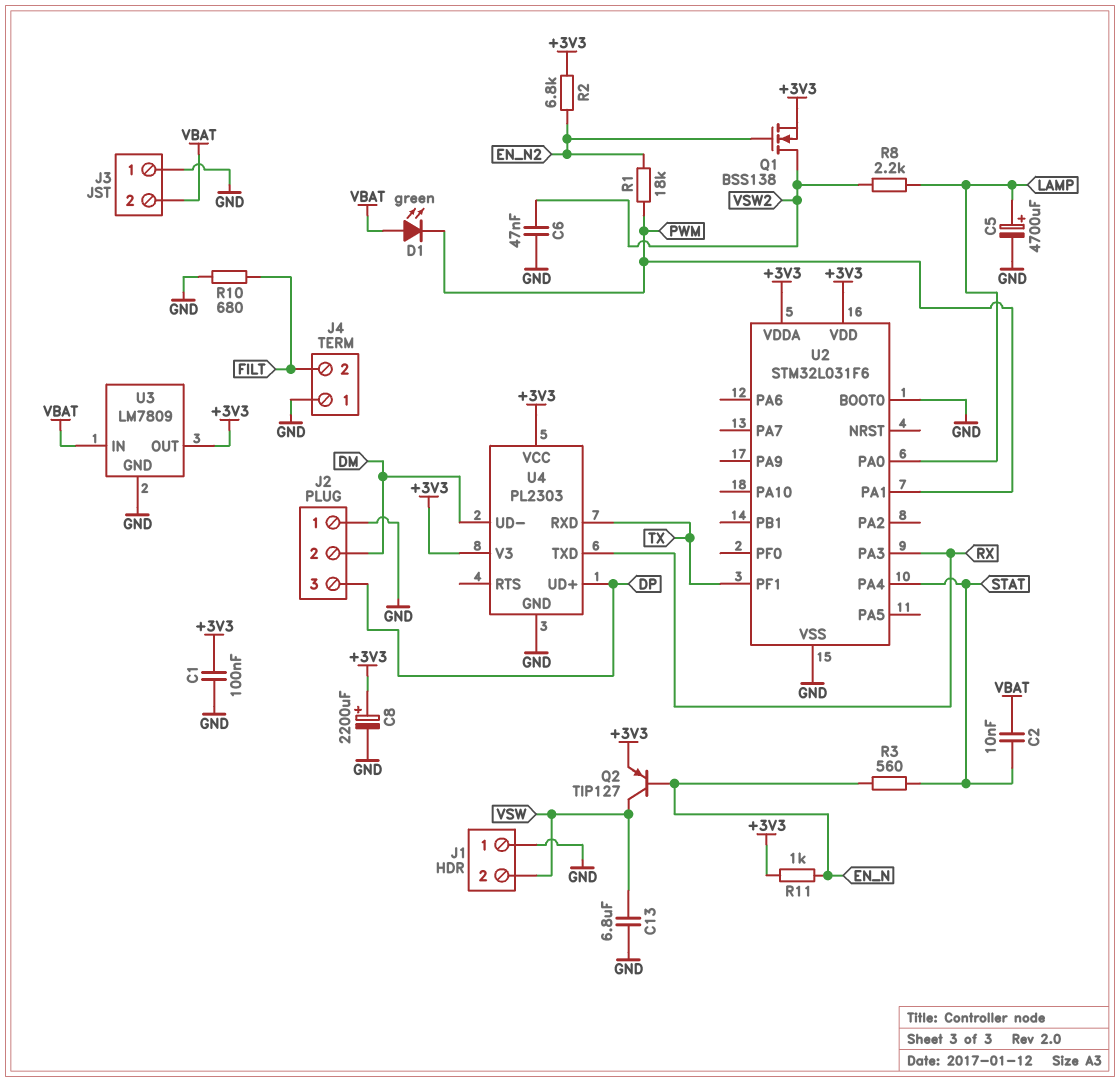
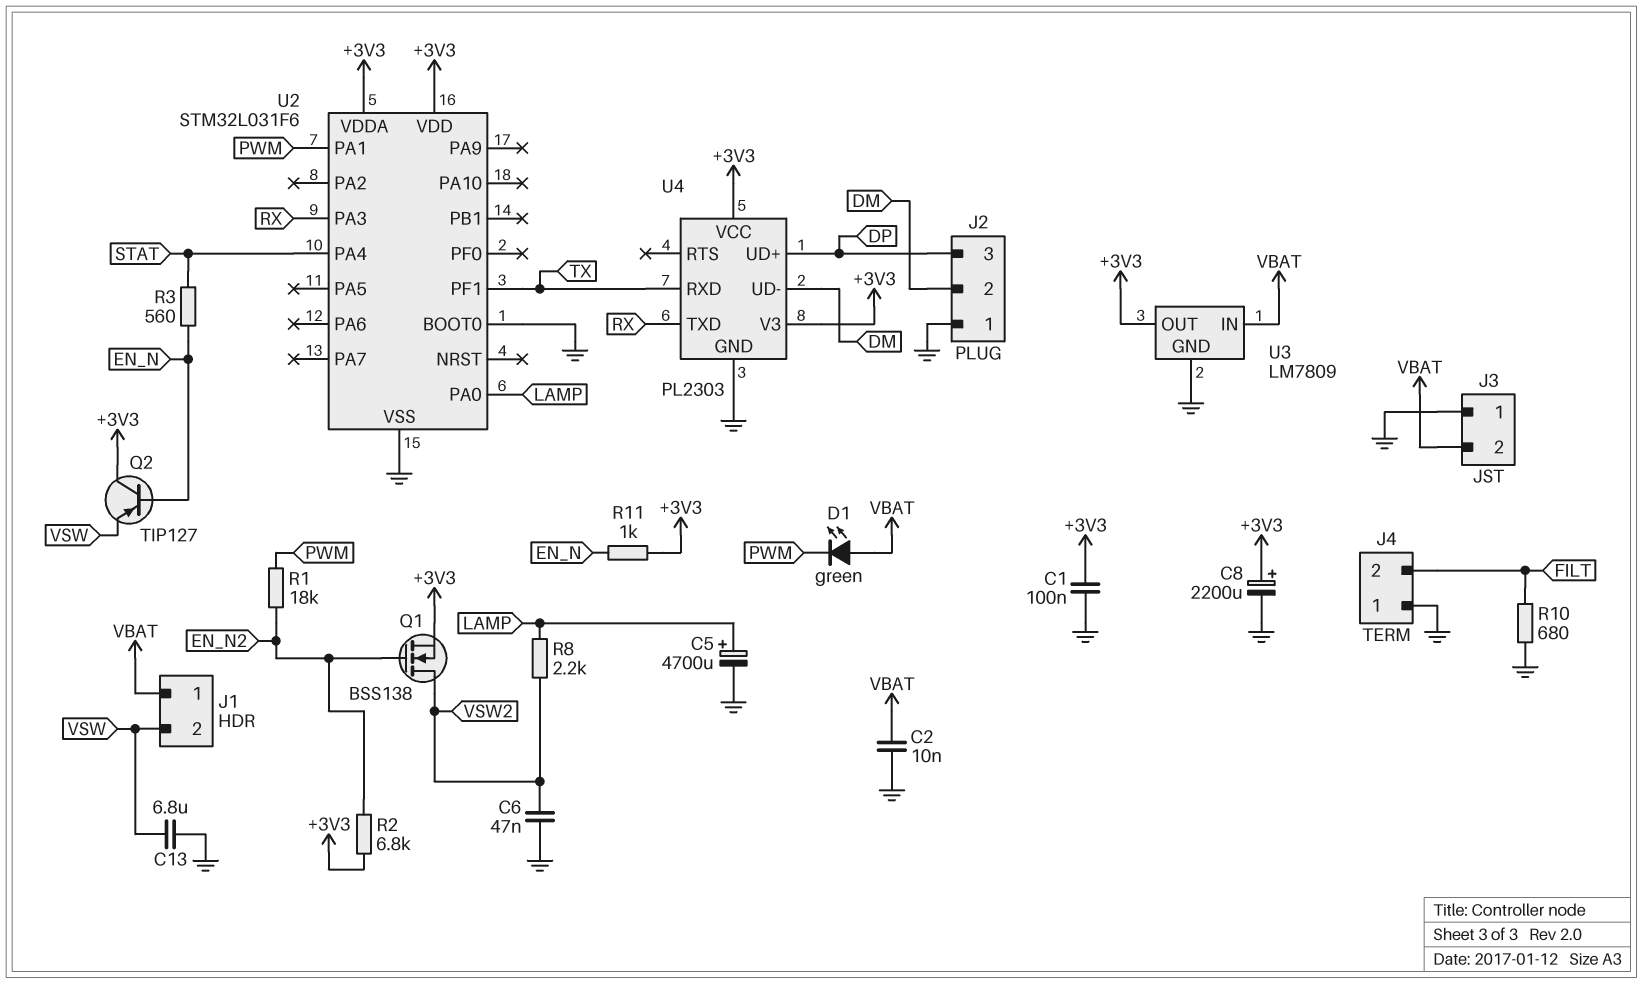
C2: 10nF (STAT, VBAT) -> 10nF (GND, VBAT)
J1 pin 1: GND -> VBAT
Q2: PNP TIP127 (B EN_N, C VSW, E +3V3) -> PNP TIP127 (B EN_N, C +3V3, E VSW)

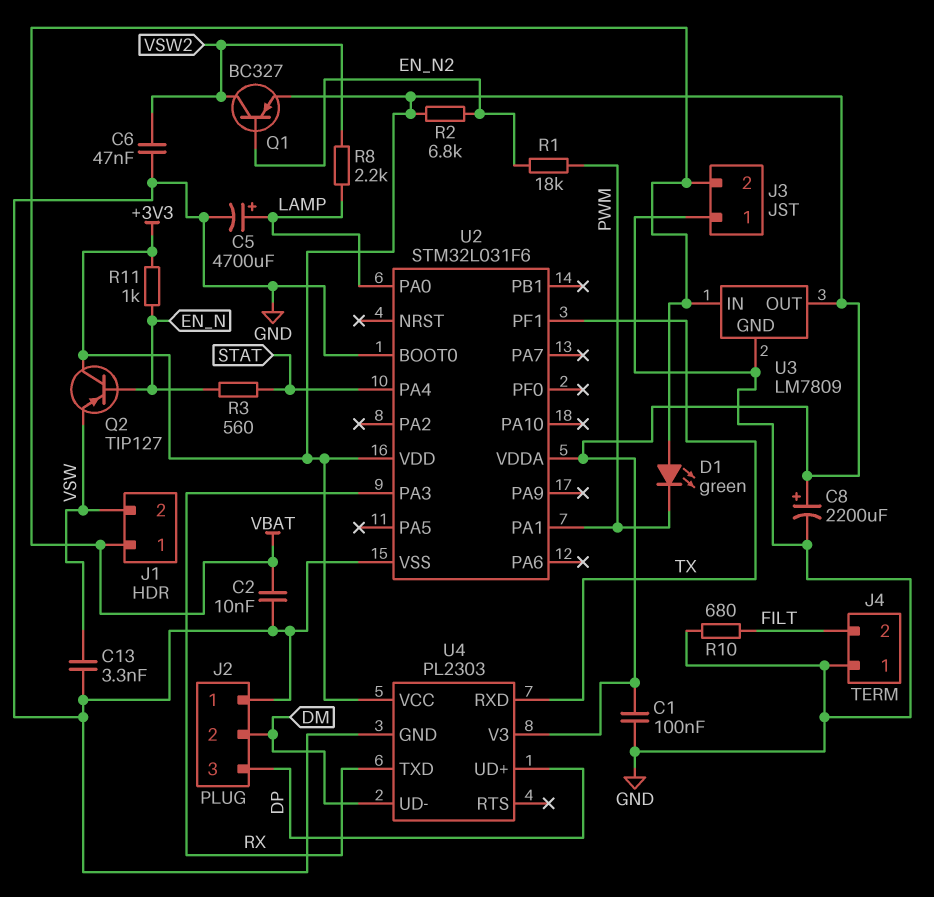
C13: 6.8uF (GND, VSW) -> 3.3nF (GND, VSW)
Q1: NMOS BSS138 (G EN_N2, D VSW2, S +3V3) -> PNP BC327 (B EN_N2, C VSW2, E +3V3)

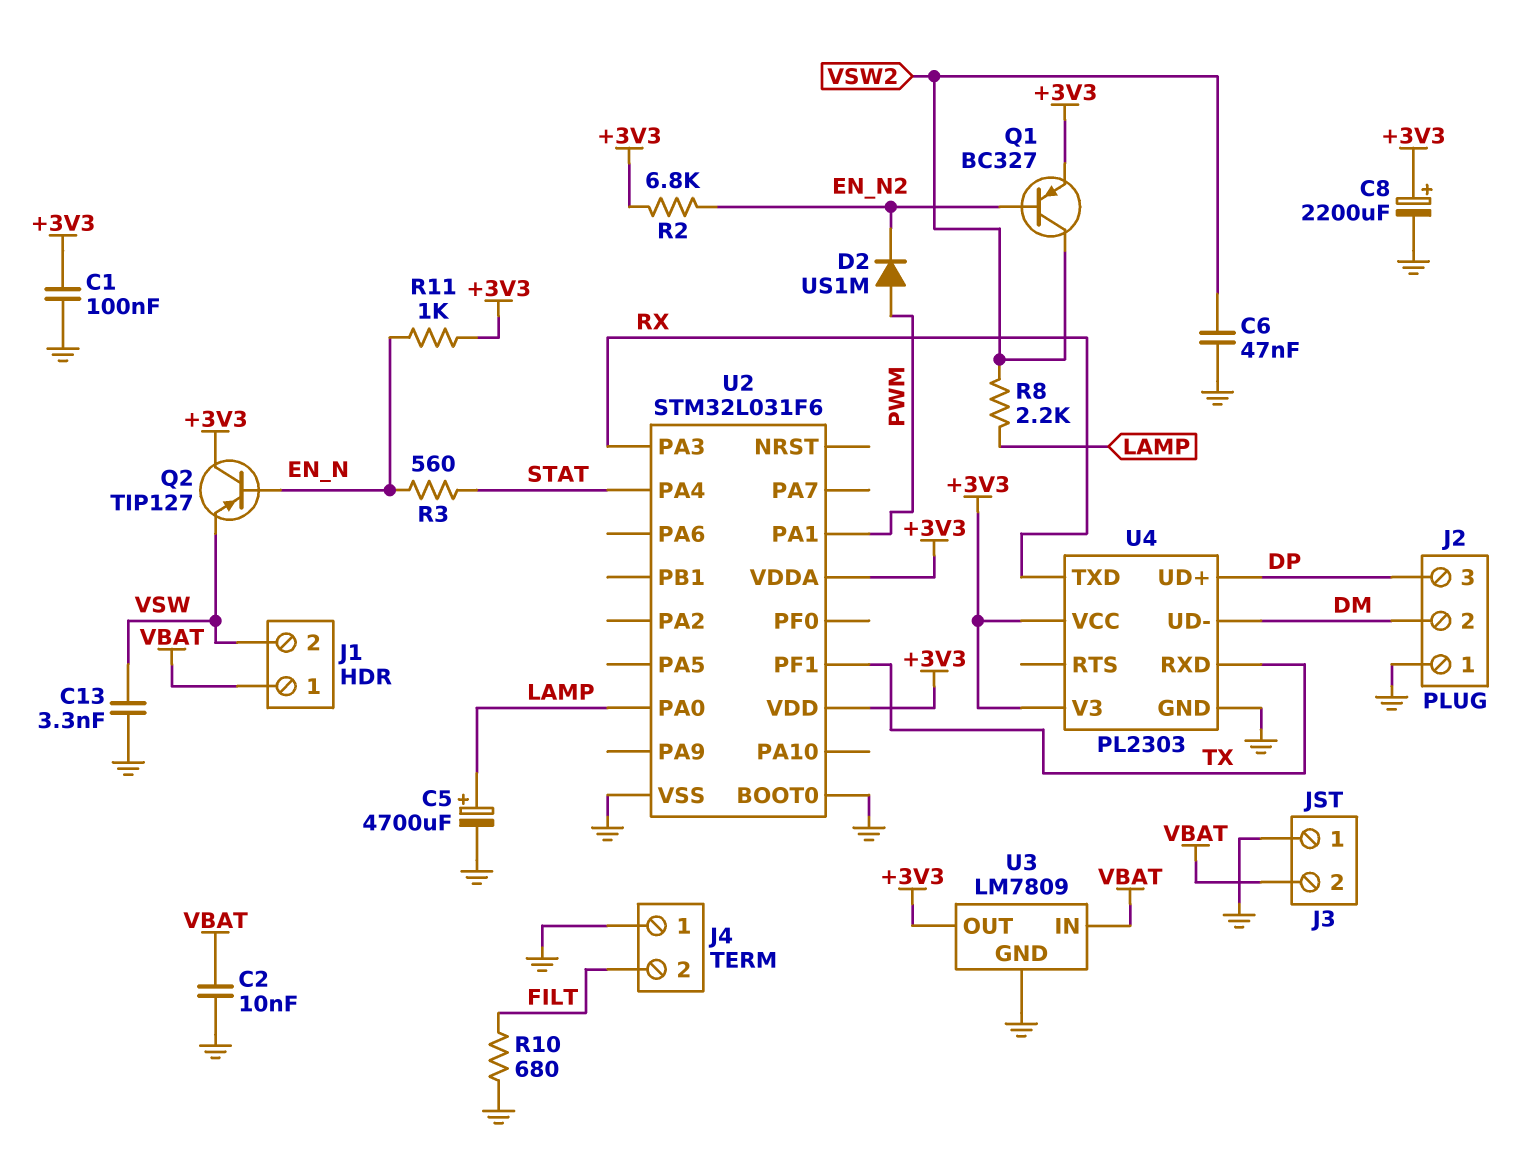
D1: LED green (A VBAT, K PWM) -> none
D2: none -> diode US1M (A PWM, K EN_N2)
R1: 18k (EN_N2, PWM) -> none

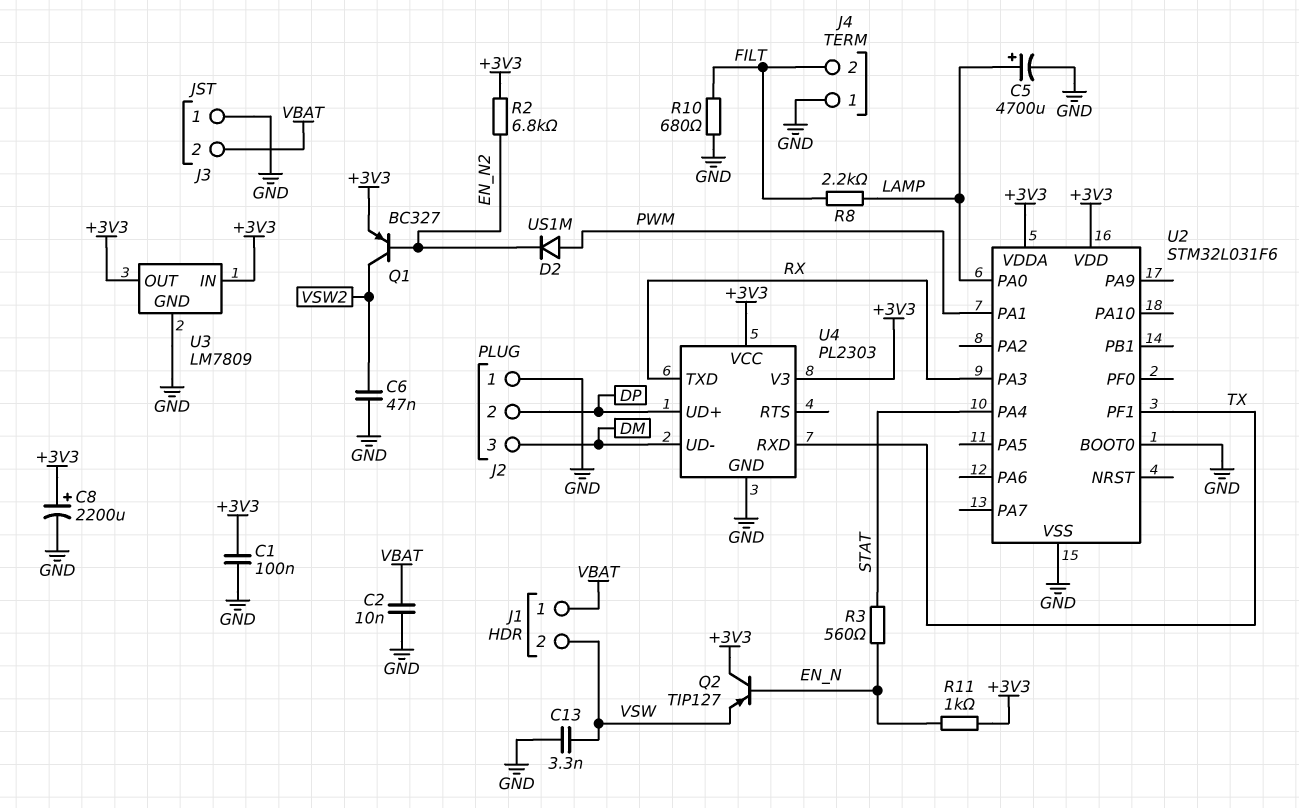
J2 pin 2: DM -> DP
J2 pin 3: DP -> DM
R8: 2.2k (LAMP, VSW2) -> 2.2k (FILT, LAMP)
U3 pin IN: VBAT -> +3V3

